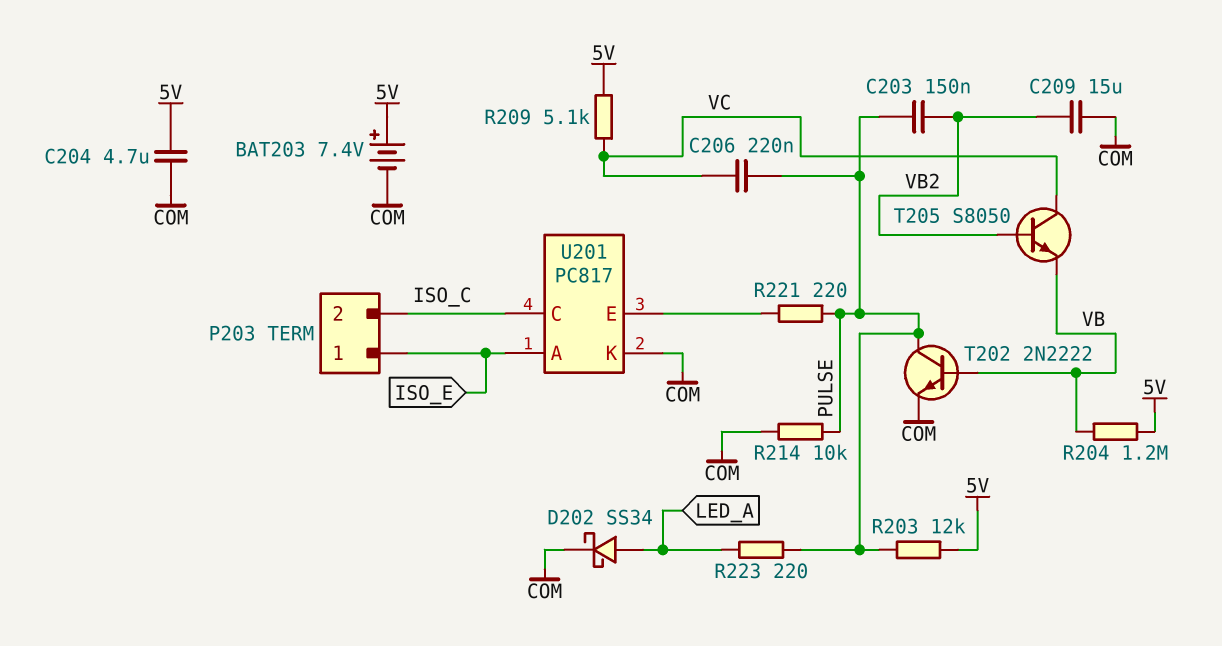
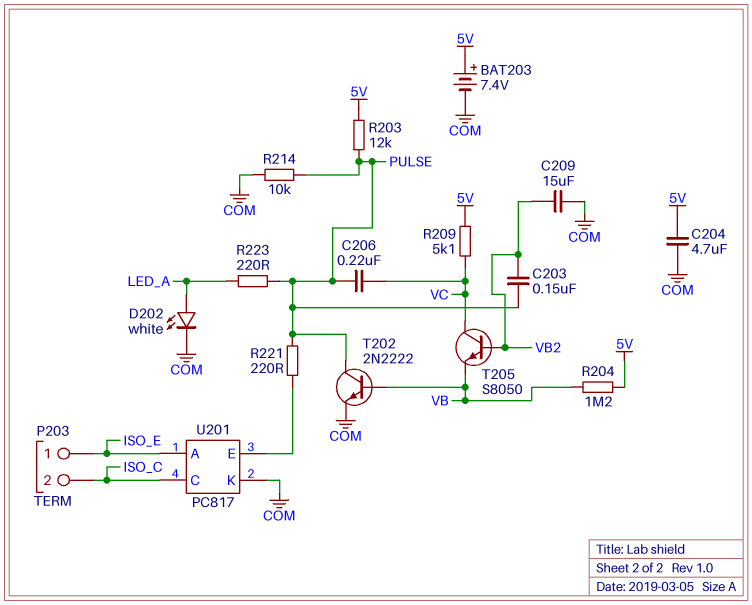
D202: schottky SS34 (A LED_A, K COM) -> LED white (A LED_A, K COM)

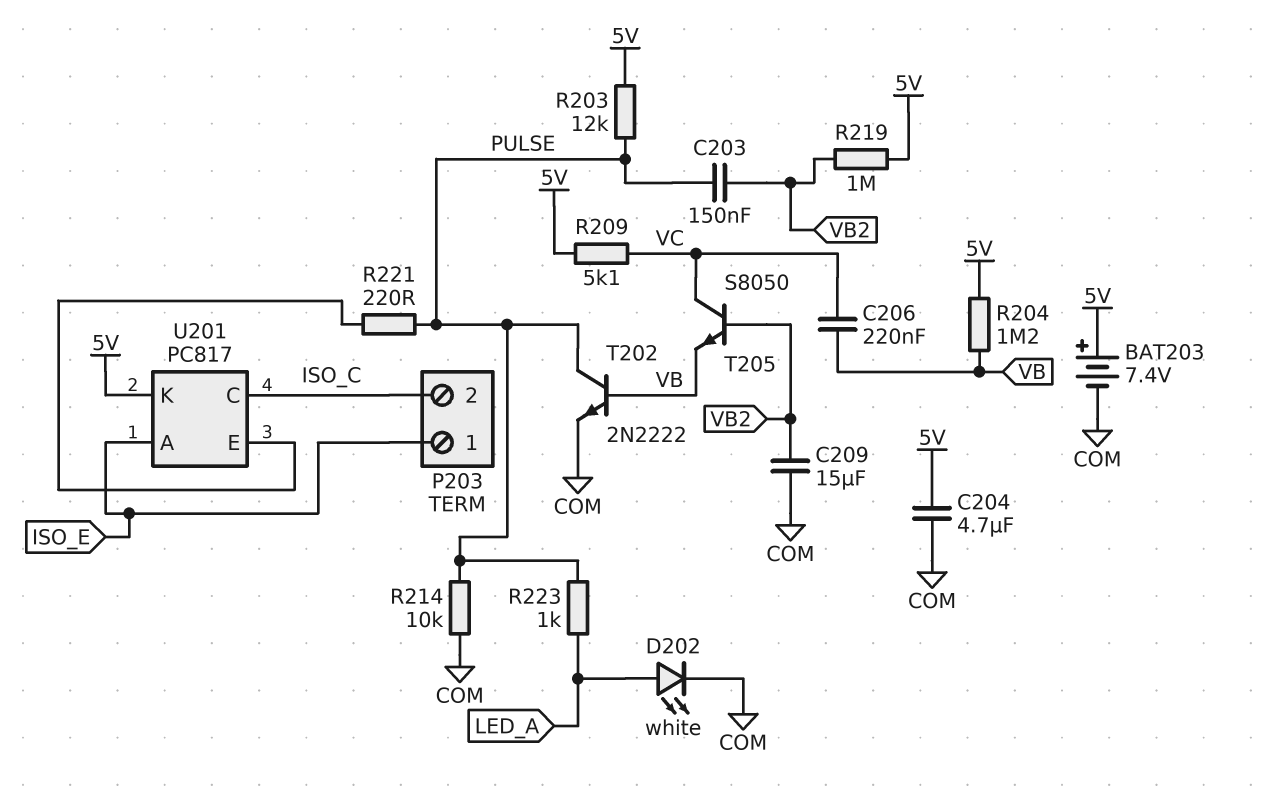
C206: 220nF (PULSE, VC) -> 220nF (VB, VC)
R219: none -> 1M (5V, VB2)
R223: 220 (LED_A, PULSE) -> 1k (LED_A, PULSE)
U201 pin K: COM -> 5V

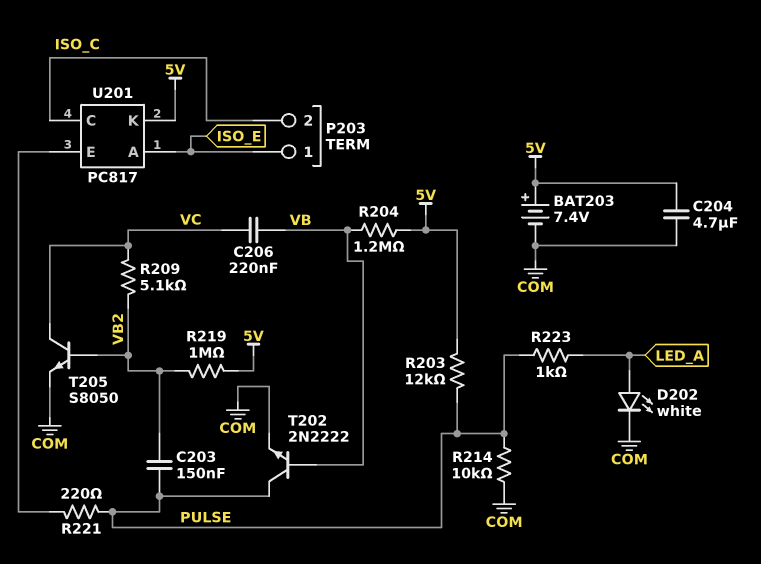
C209: 15uF (COM, VB2) -> none
R209: 5.1k (5V, VC) -> 5.1k (VB2, VC)
T205: NPN S8050 (B VB2, C VC, E VB) -> NPN S8050 (B VB2, C VC, E COM)

